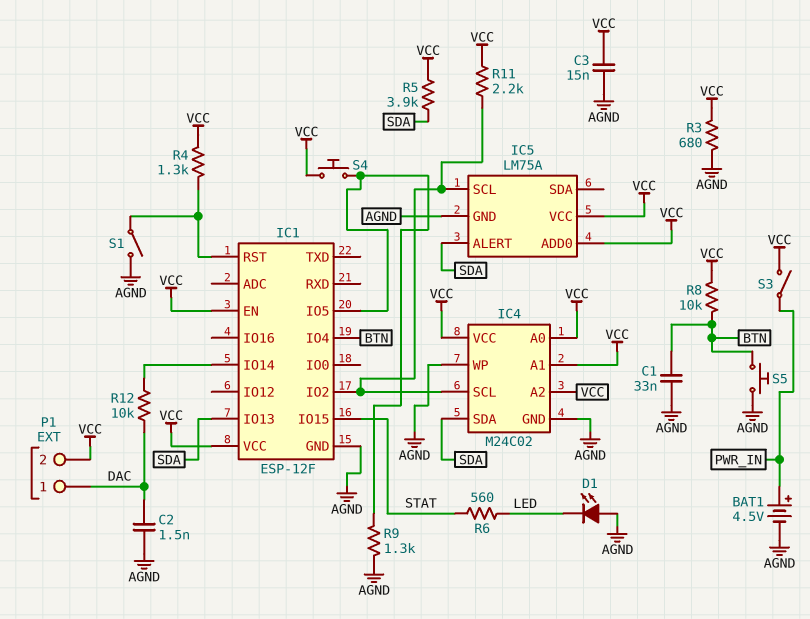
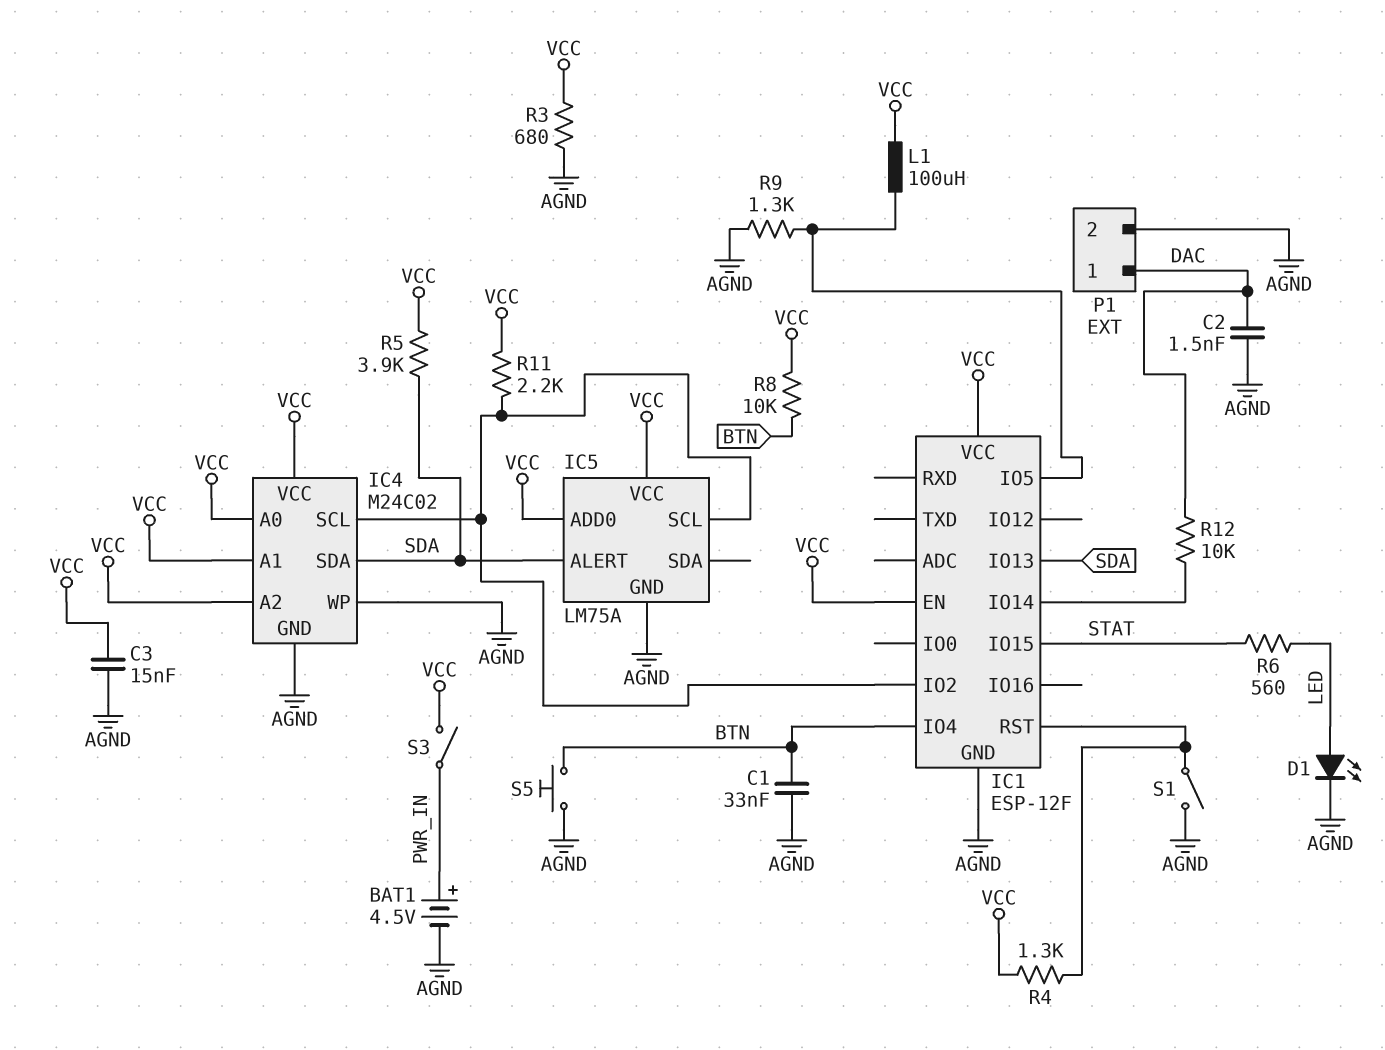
D1: LED (A AGND, K LED) -> LED (A LED, K AGND)
L1: none -> 100uH (IC1/IO5, VCC)
P1 pin 2: VCC -> AGND
S4: button (IC1/IO5, VCC) -> none

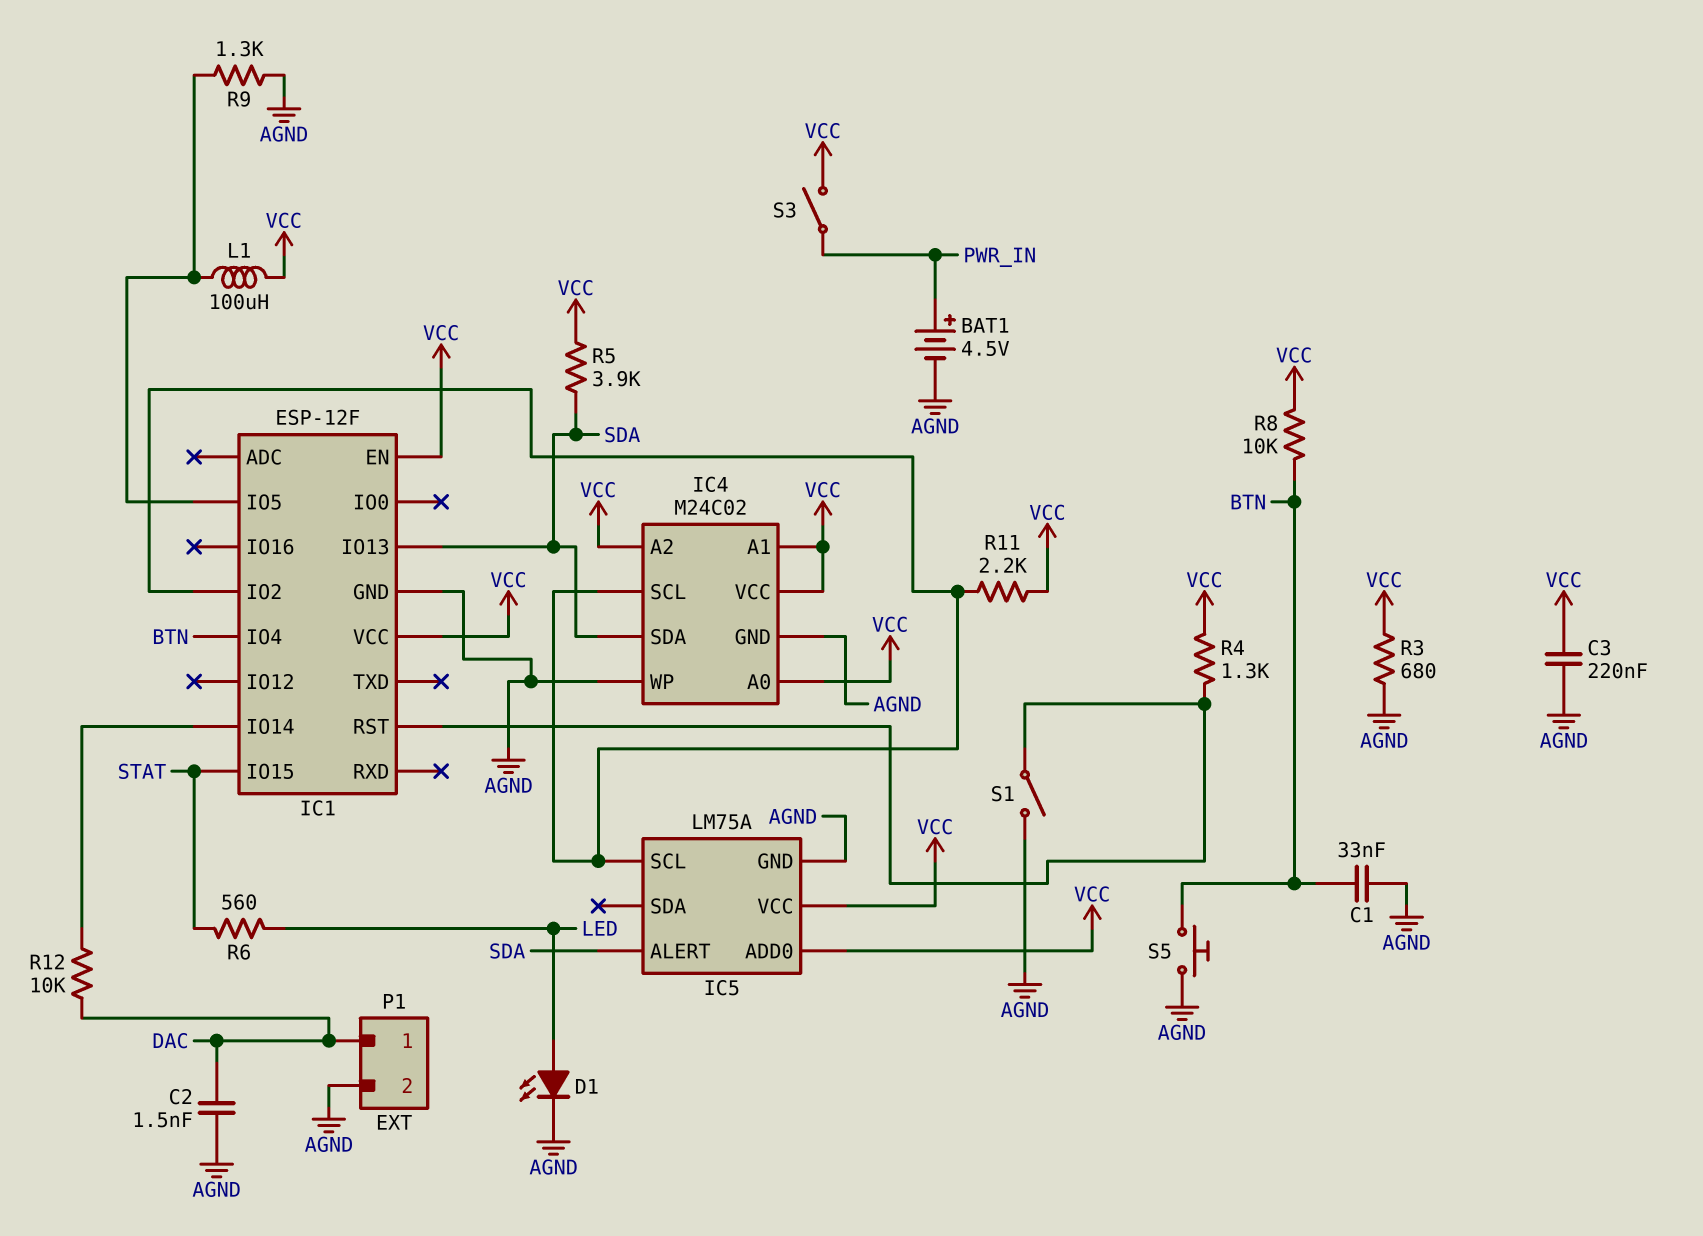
C3: 15nF (AGND, VCC) -> 220nF (AGND, VCC)

